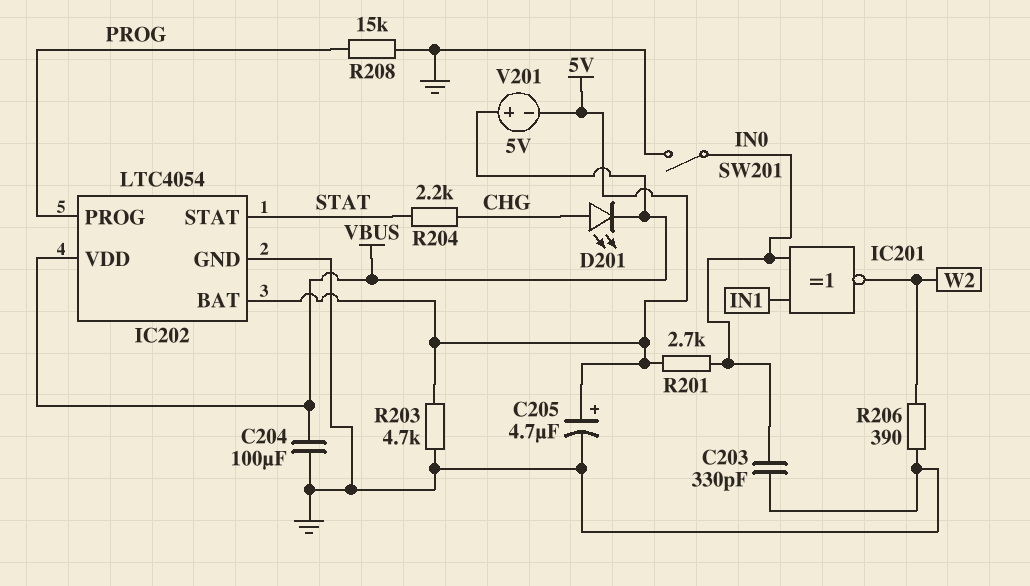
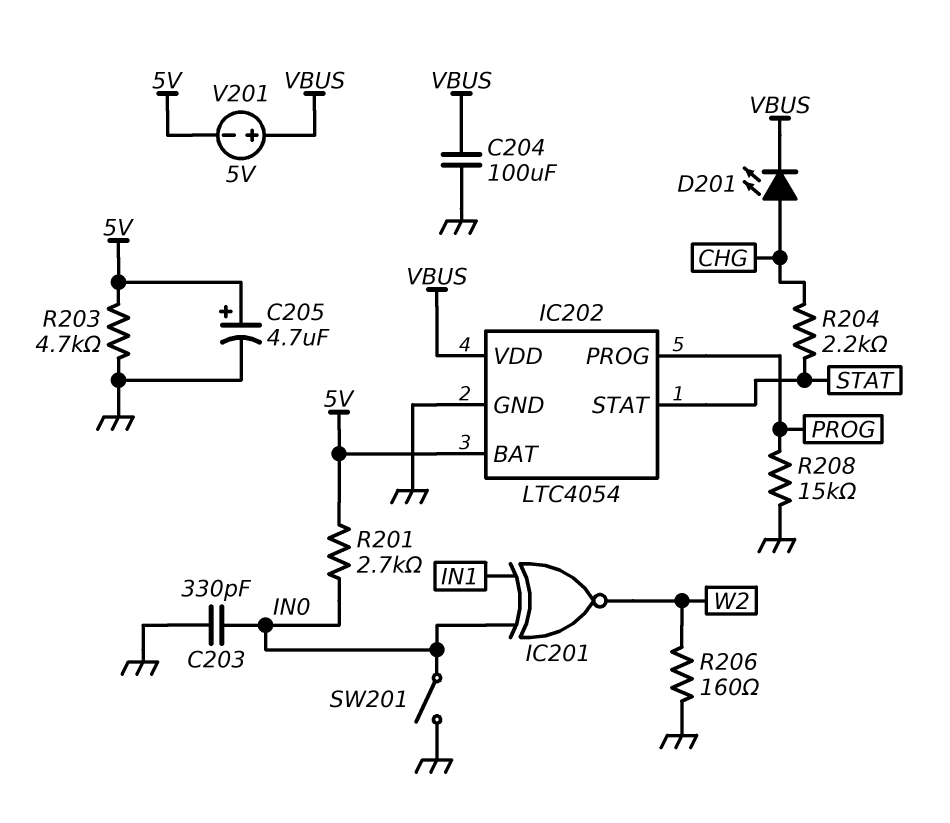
R206: 390 (GND, W2) -> 160 (GND, W2)

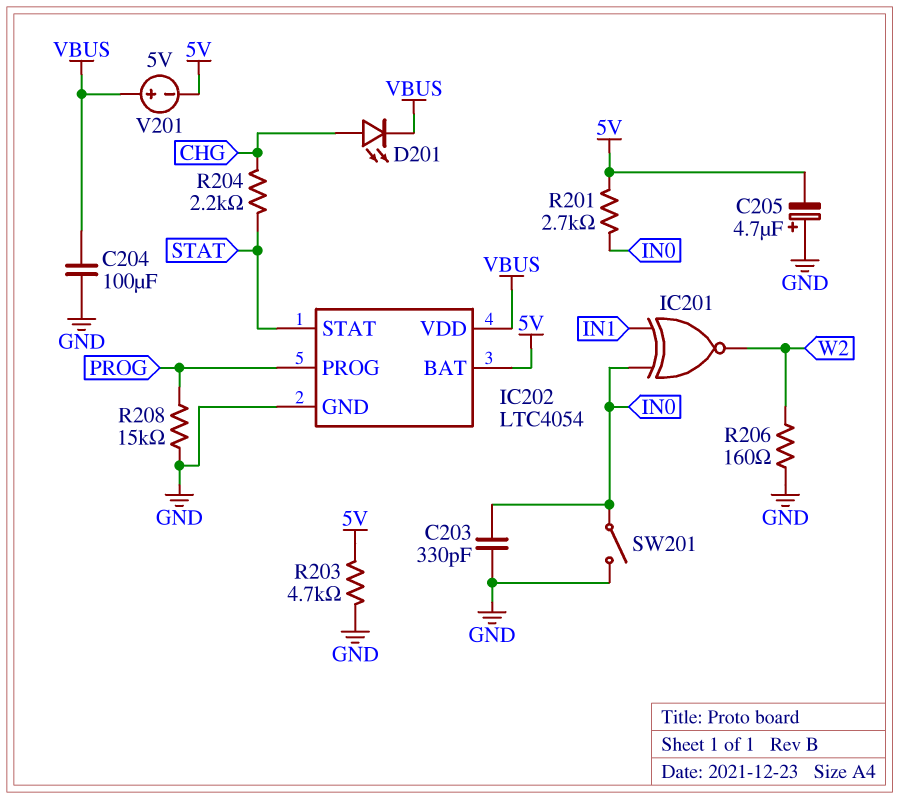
C205: 4.7uF (plus 5V, minus GND) -> 4.7uF (plus GND, minus 5V)

